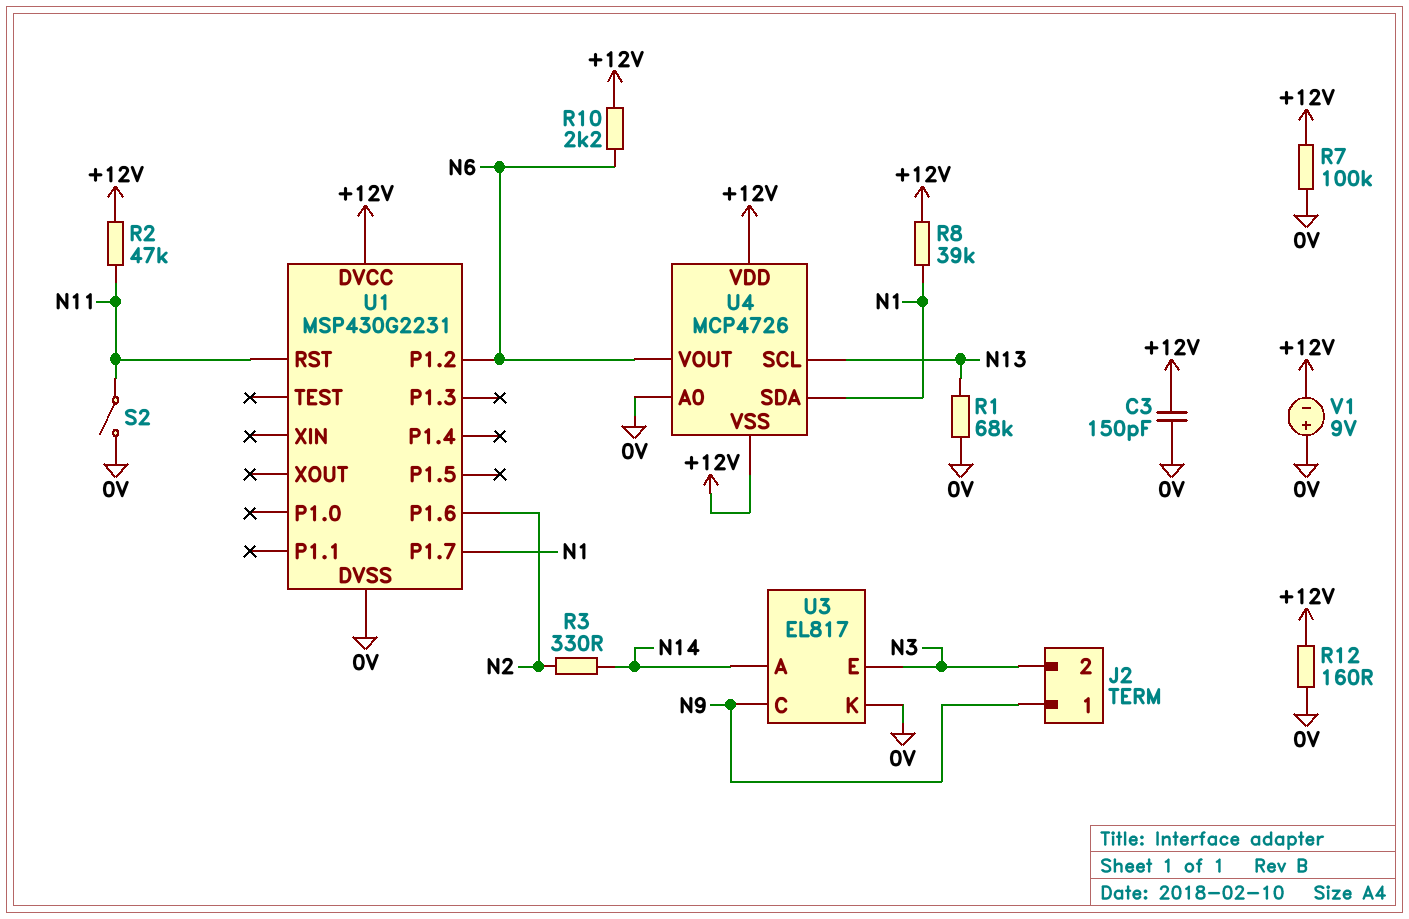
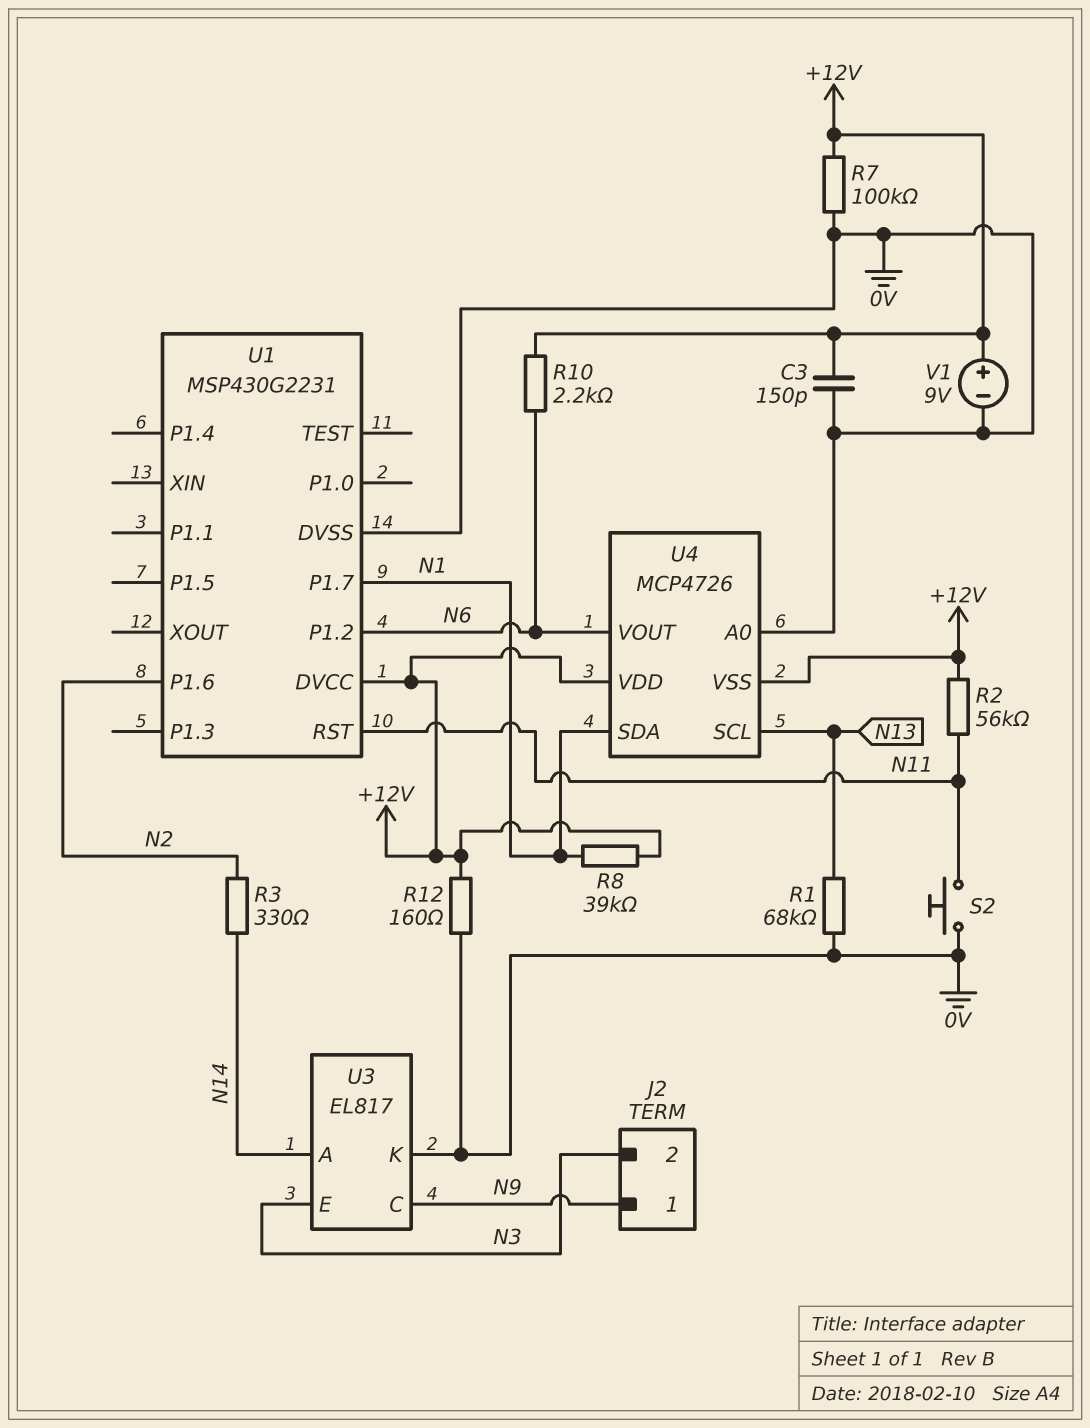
R2: 47k (+12V, N11) -> 56k (+12V, N11)
S2: switch (0V, N11) -> button (0V, N11)
V1: 9V (plus 0V, minus +12V) -> 9V (plus +12V, minus 0V)

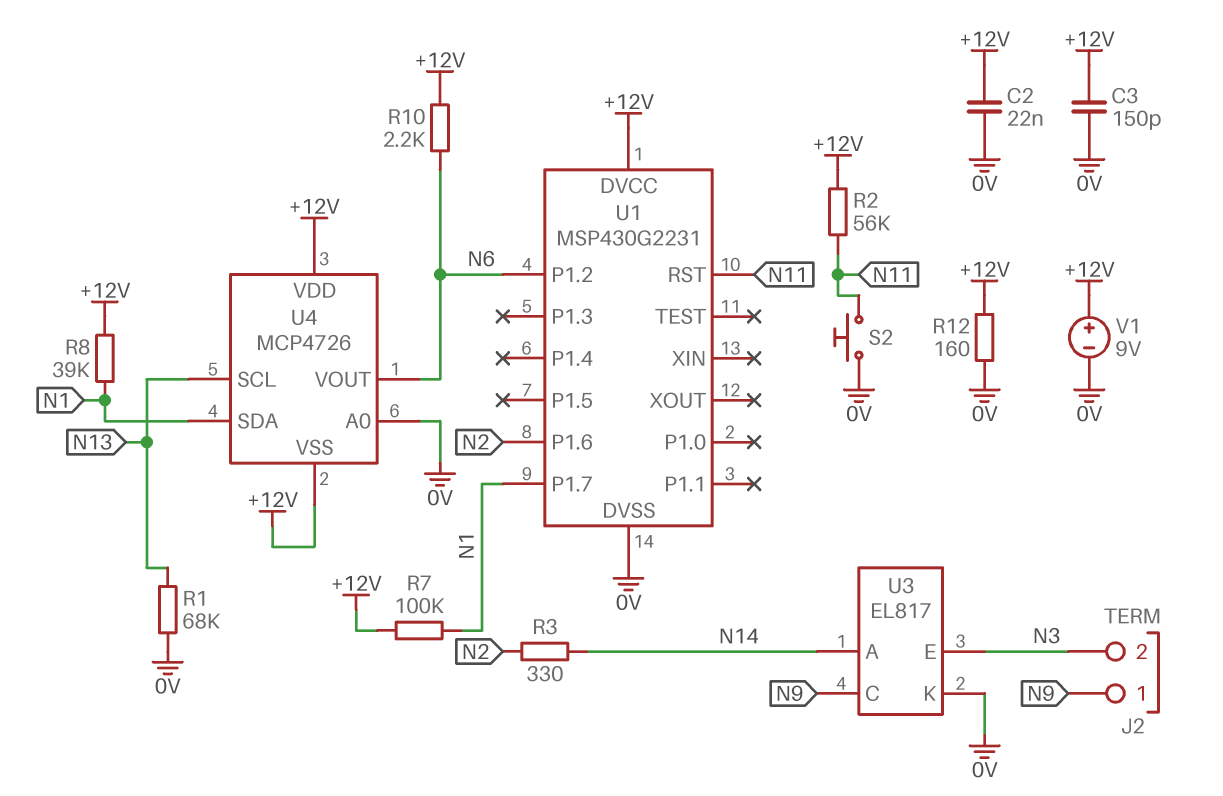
C2: none -> 22nF (+12V, 0V)
R7: 100k (+12V, 0V) -> 100k (+12V, N1)

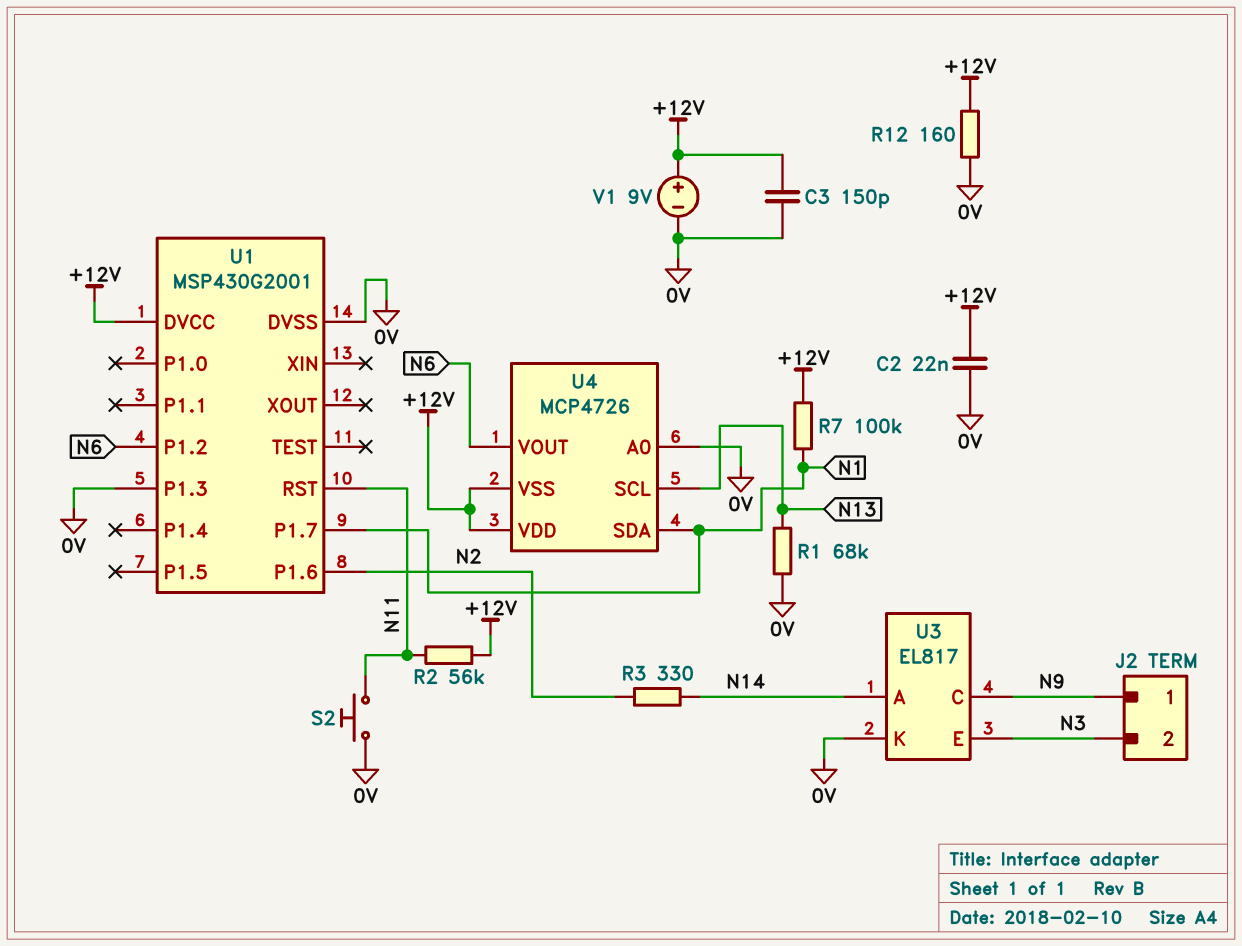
R8: 39k (+12V, N1) -> none
R10: 2.2k (+12V, N6) -> none
U1: MSP430G2231 -> MSP430G2001
U1 pin P1.3: none -> 0V

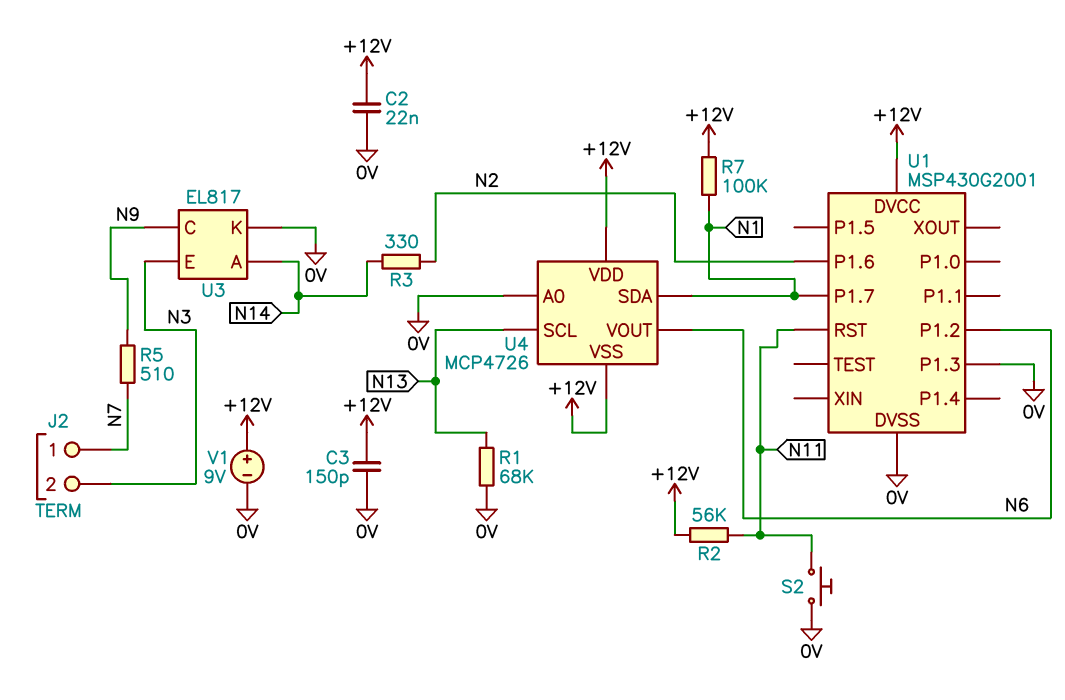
J2 pin 1: N9 -> N7
R5: none -> 510 (N7, N9)
R12: 160 (+12V, 0V) -> none

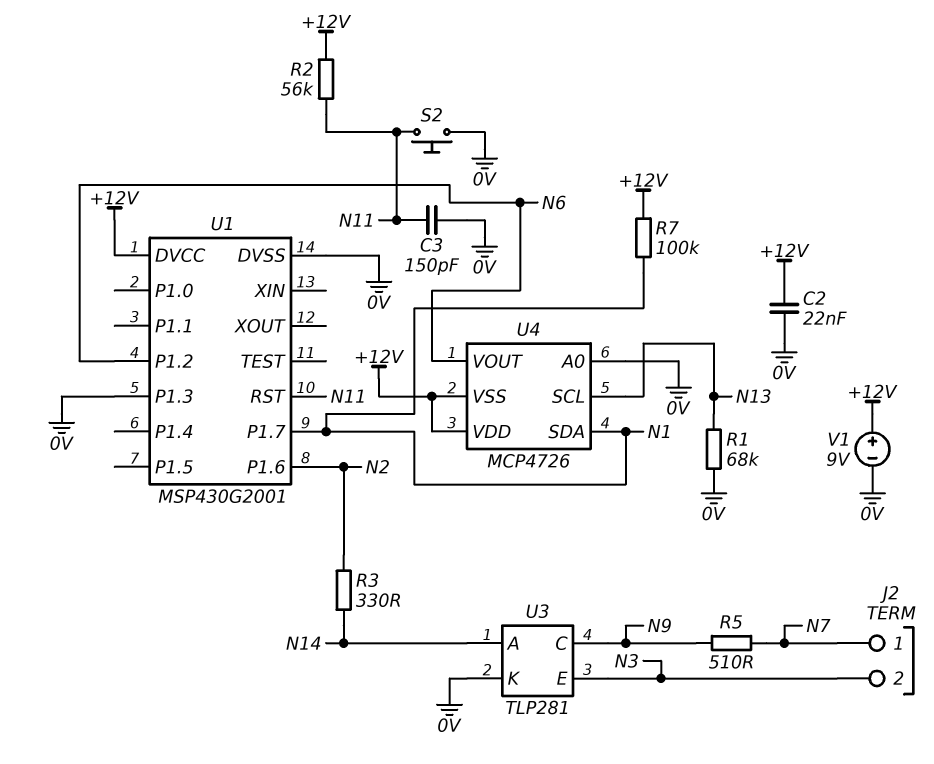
C3: 150pF (+12V, 0V) -> 150pF (0V, N11)
U3: EL817 -> TLP281

